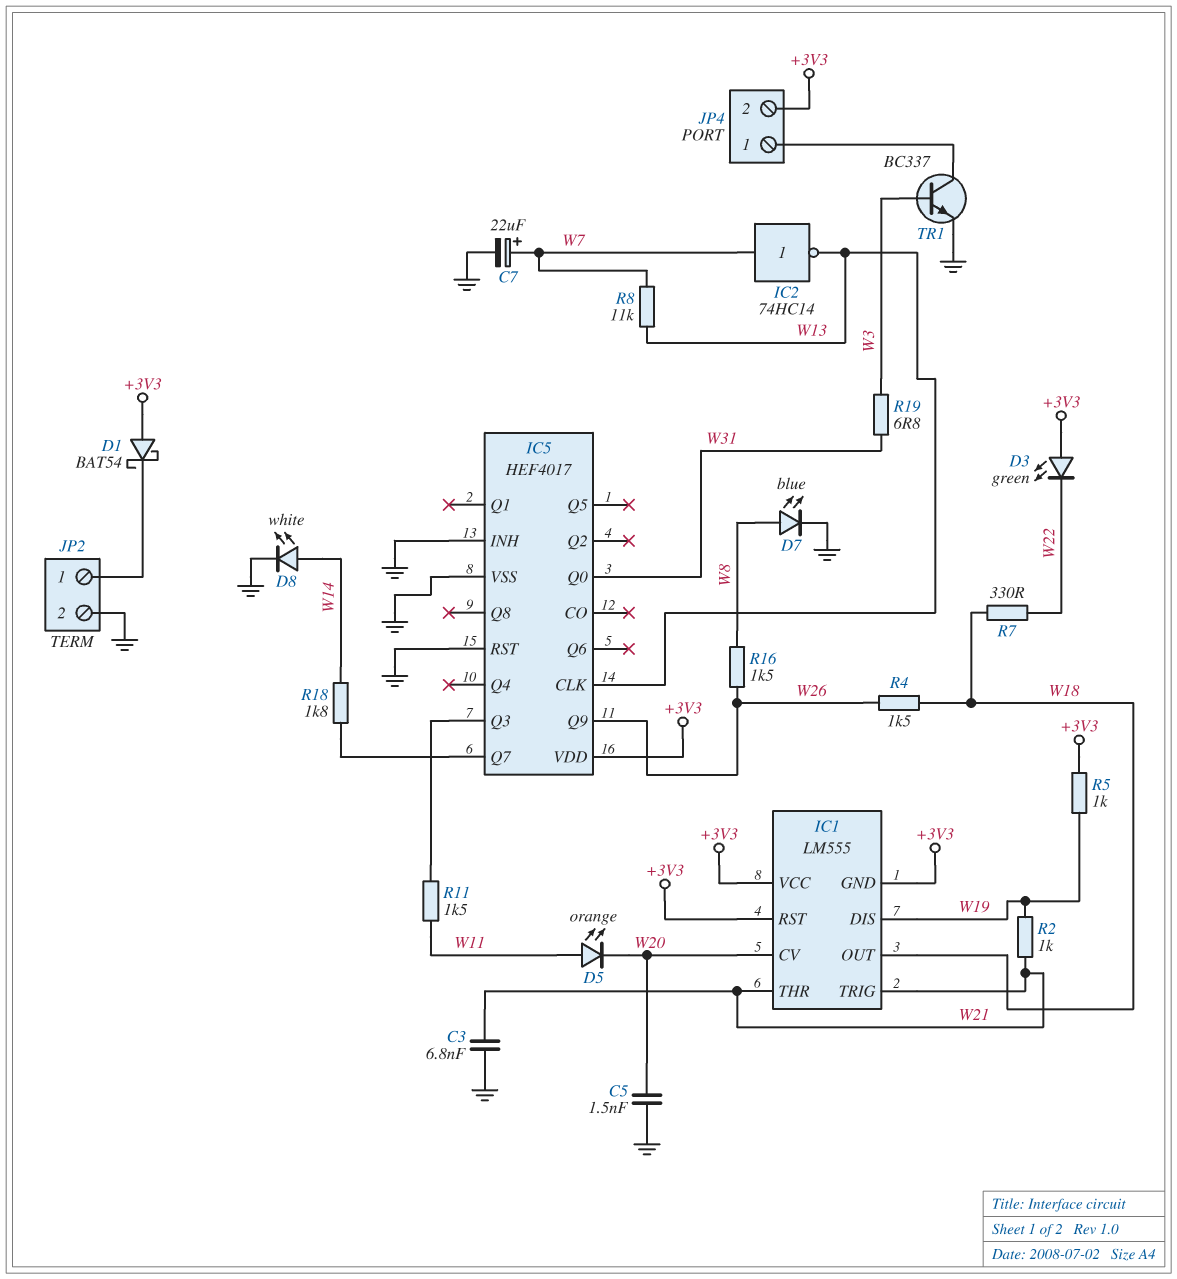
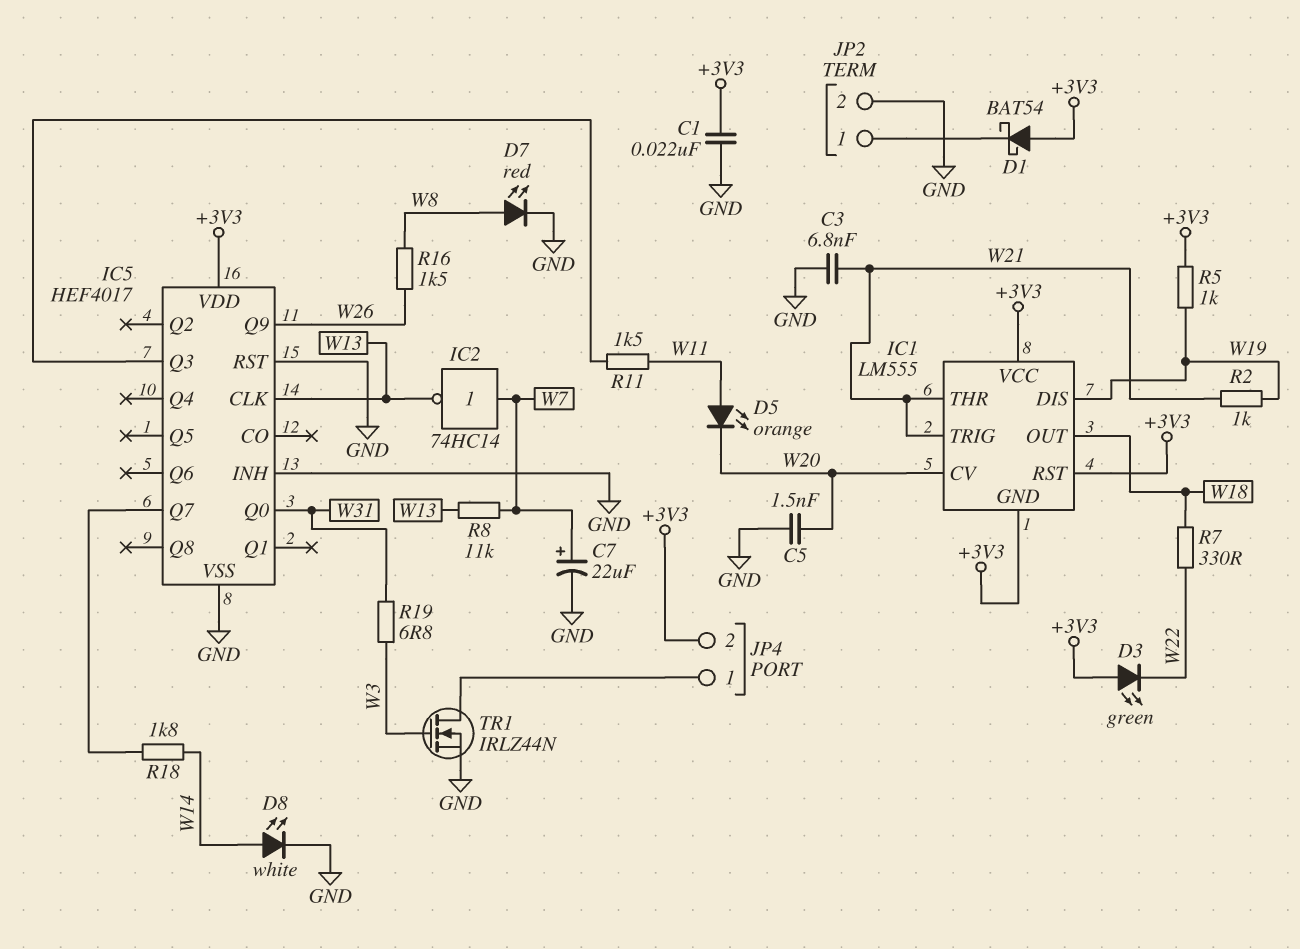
C1: none -> 22nF (+3V3, GND)
D7: LED blue (A W8, K GND) -> LED red (A W8, K GND)
R4: 1.5k (W18, W26) -> none
TR1: NPN BC337 (B W3, C JP4/1, E GND) -> NMOS IRLZ44N (G W3, D JP4/1, S GND)

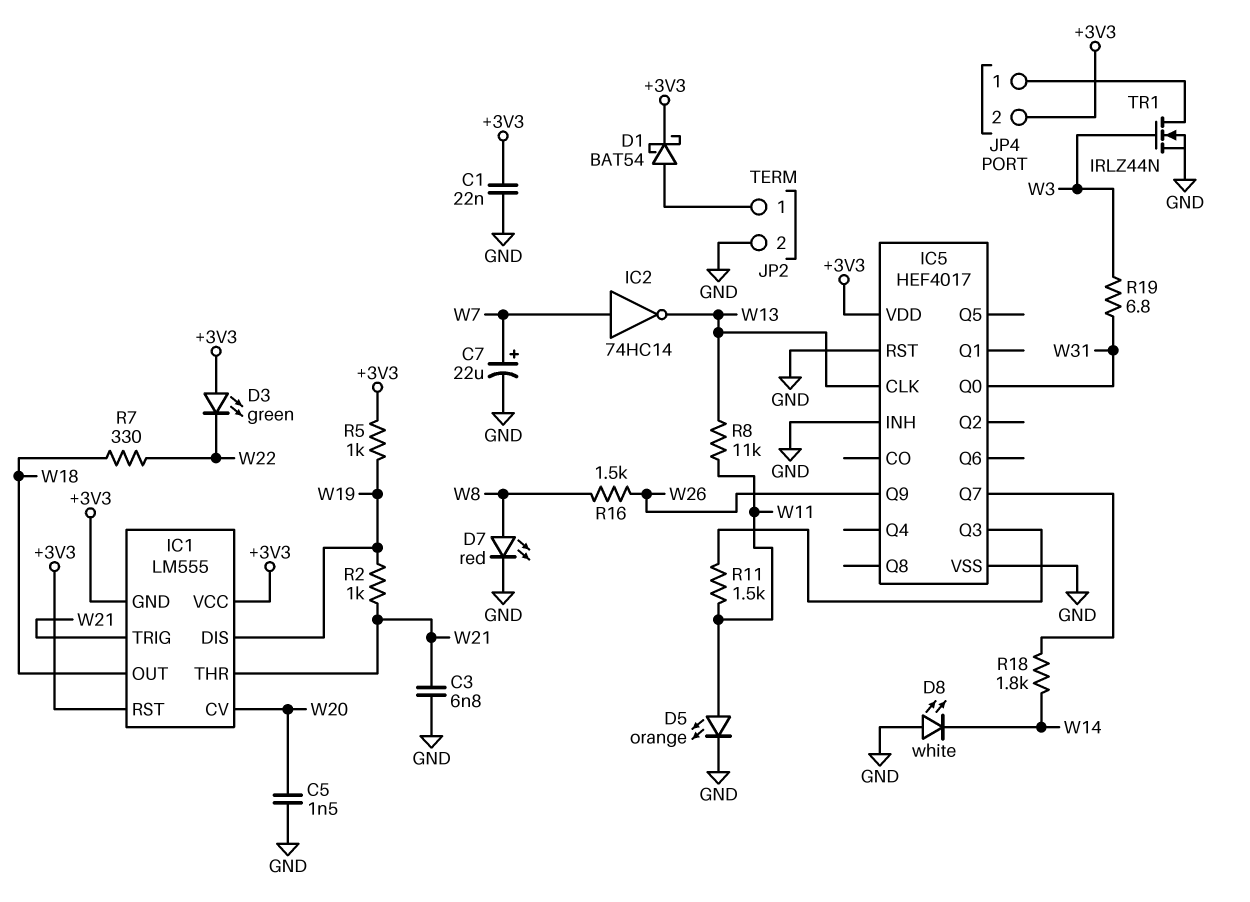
D1: schottky BAT54 (A +3V3, K JP2/1) -> schottky BAT54 (A JP2/1, K +3V3)
D5: LED orange (A W11, K W20) -> LED orange (A W11, K GND)
D8: LED white (A W14, K GND) -> LED white (A GND, K W14)
R8: 11k (W7, W13) -> 11k (W11, W13)

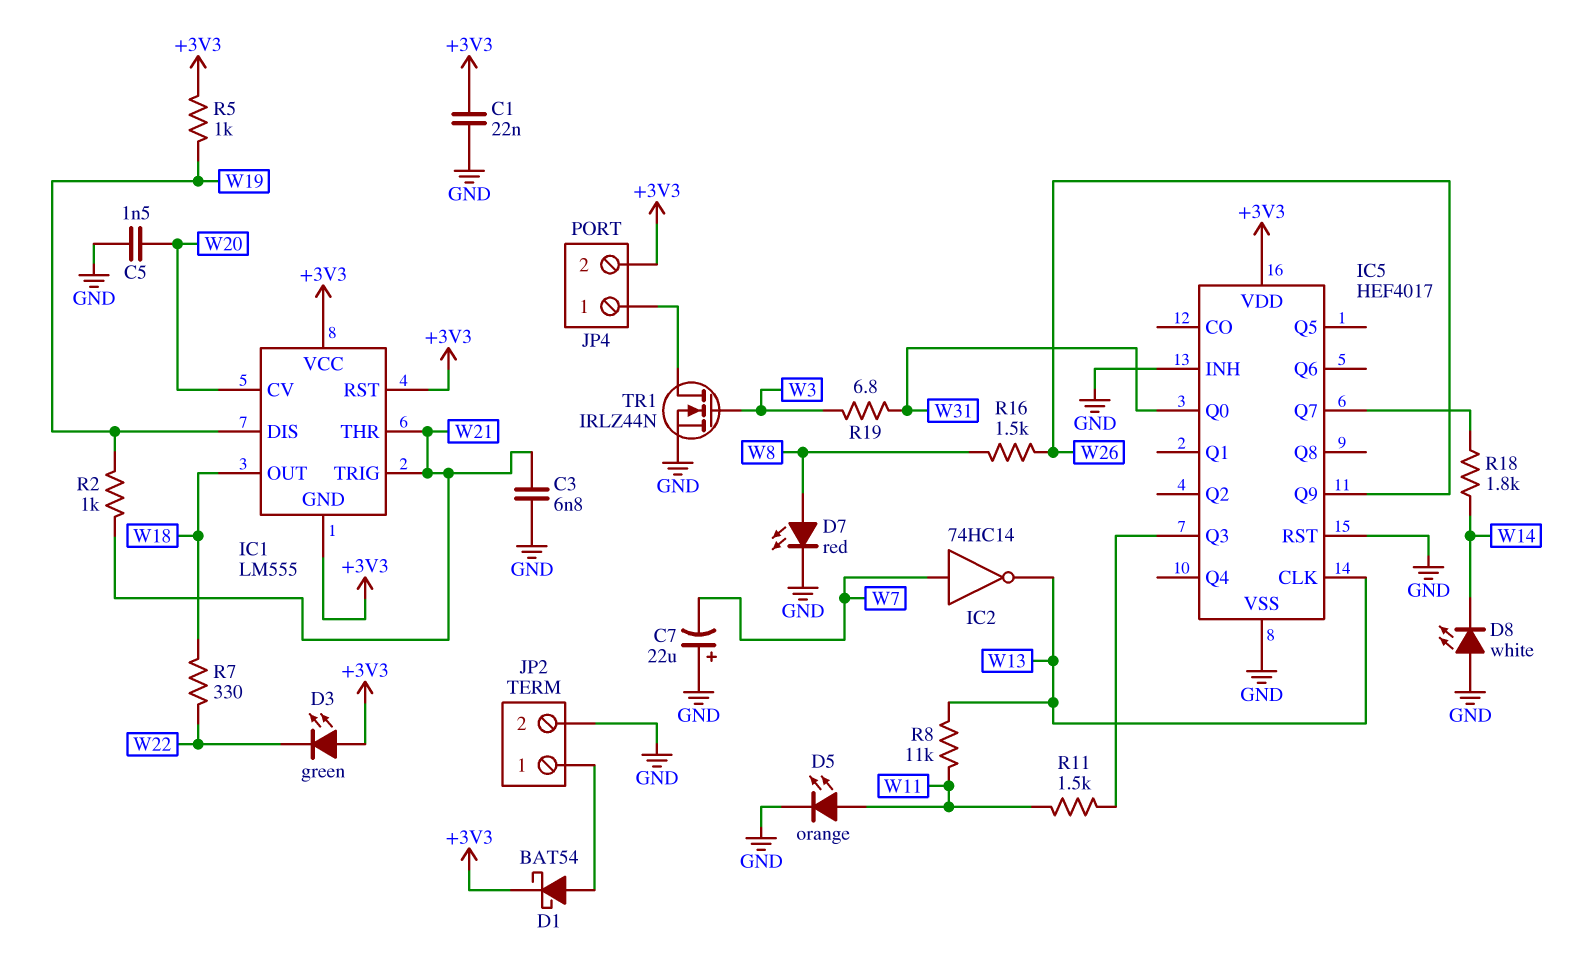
C7: 22uF (plus W7, minus GND) -> 22uF (plus GND, minus W7)

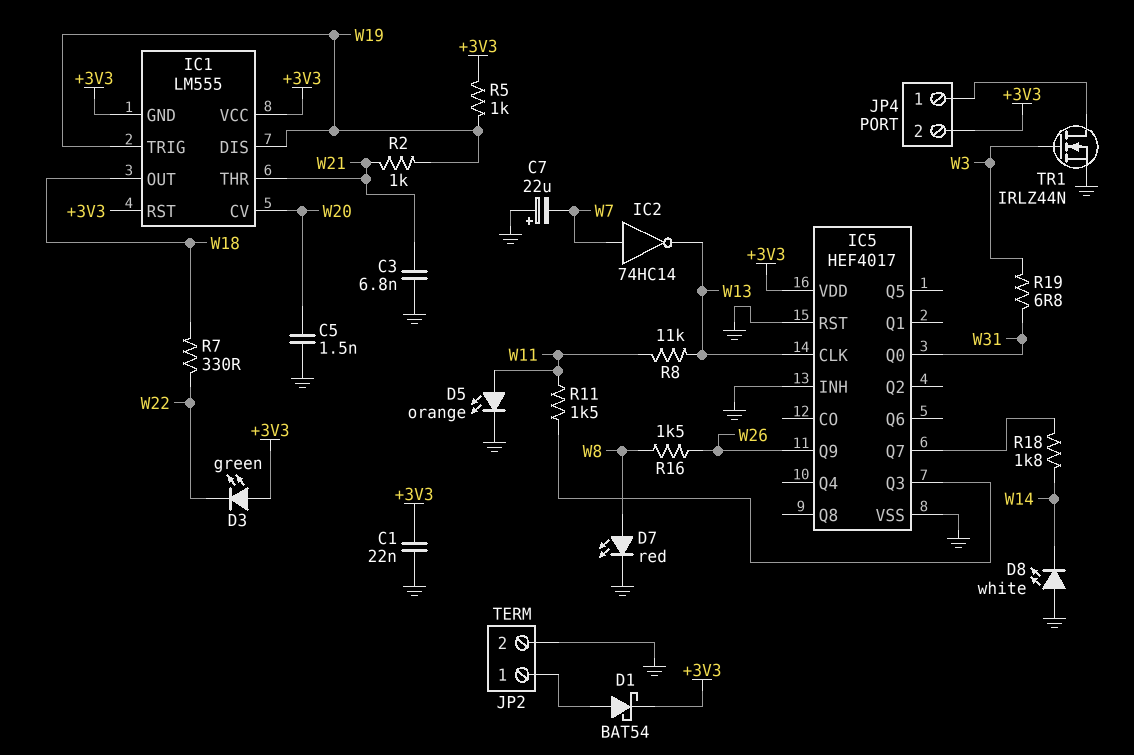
IC1 pin TRIG: W21 -> W19

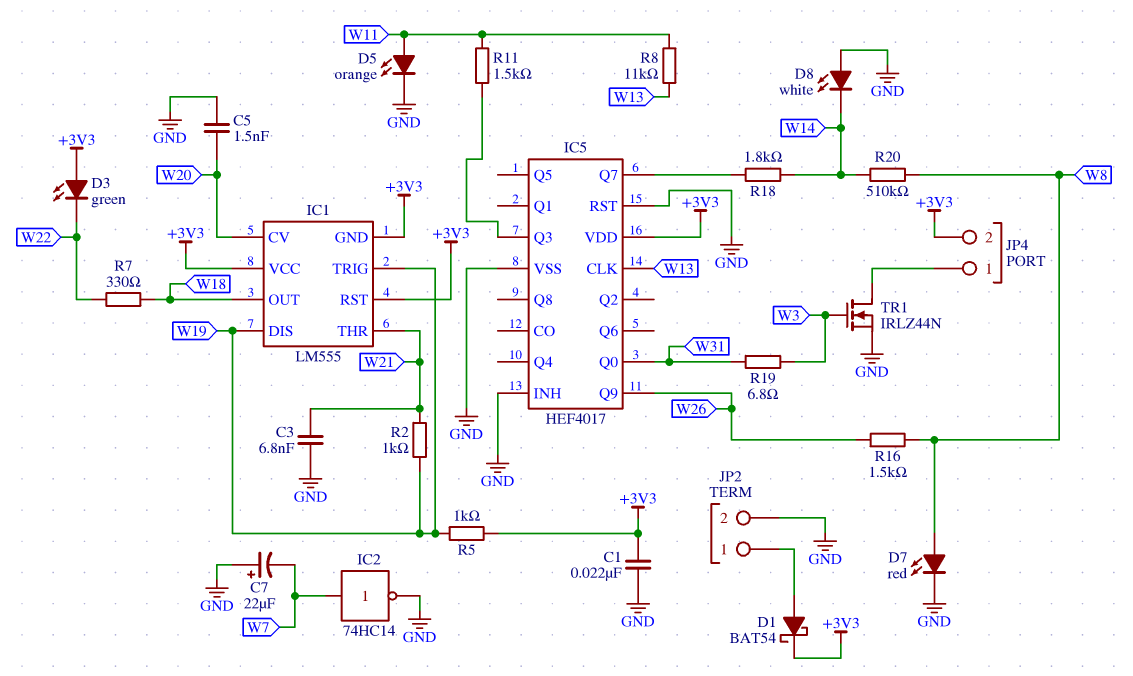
IC2: NOT 74HC14 (in W7, out W13) -> NOT 74HC14 (in W7, out GND)
R20: none -> 510k (W8, W14)

